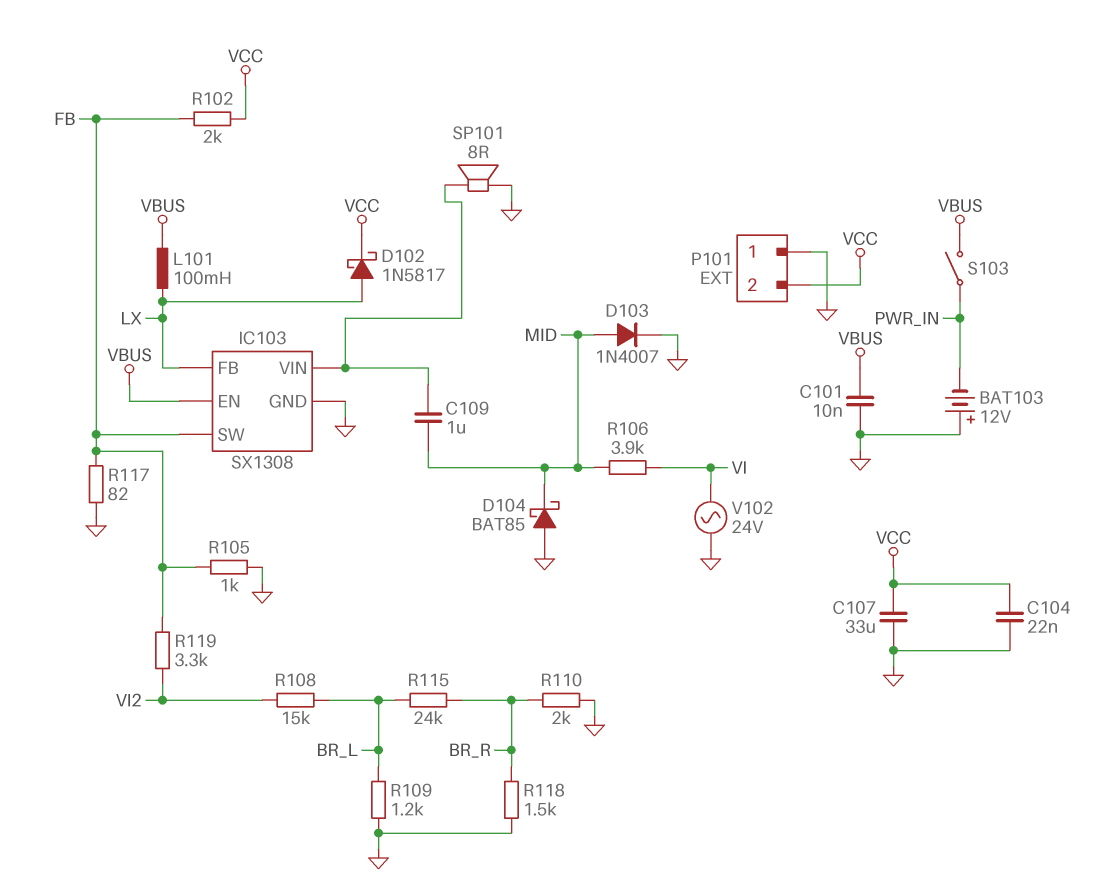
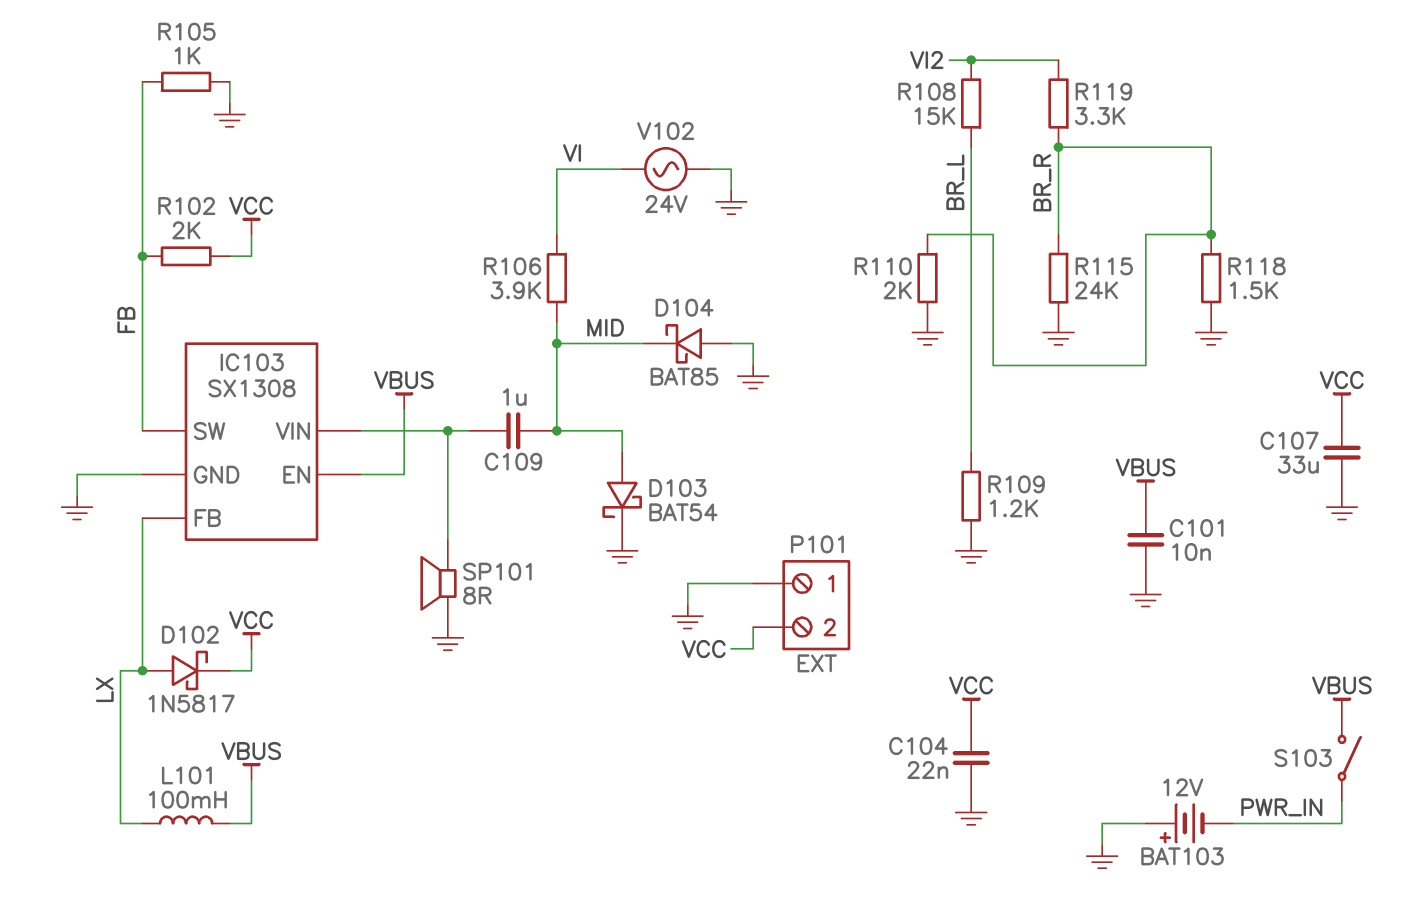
D103: diode 1N4007 (A MID, K GND) -> schottky BAT54 (A MID, K GND)
R115: 24k (BR_L, BR_R) -> 24k (BR_R, GND)
R117: 82 (FB, GND) -> none
R119: 3.3k (FB, VI2) -> 3.3k (BR_R, VI2)

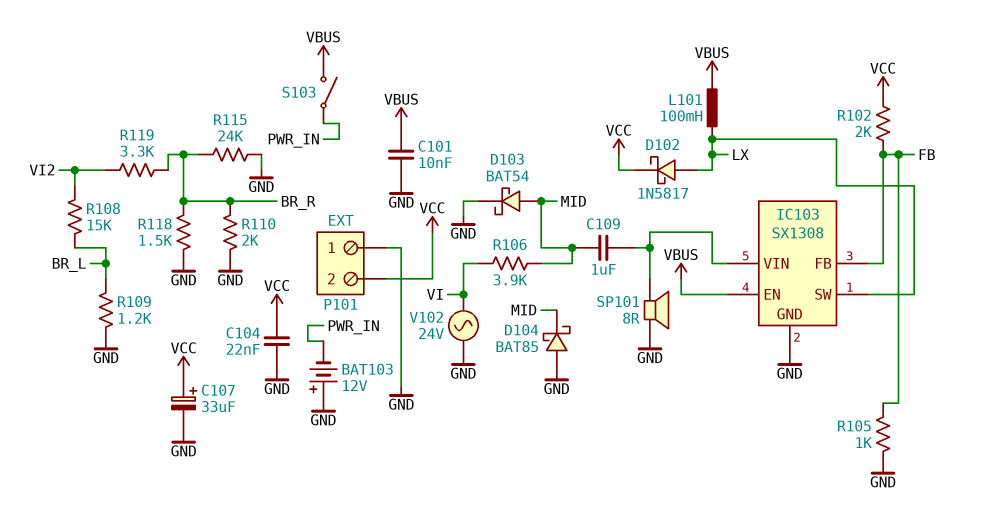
C107: 33uF (GND, VCC) -> 33uF (plus VCC, minus GND)
IC103 pin FB: LX -> FB
IC103 pin SW: FB -> LX

